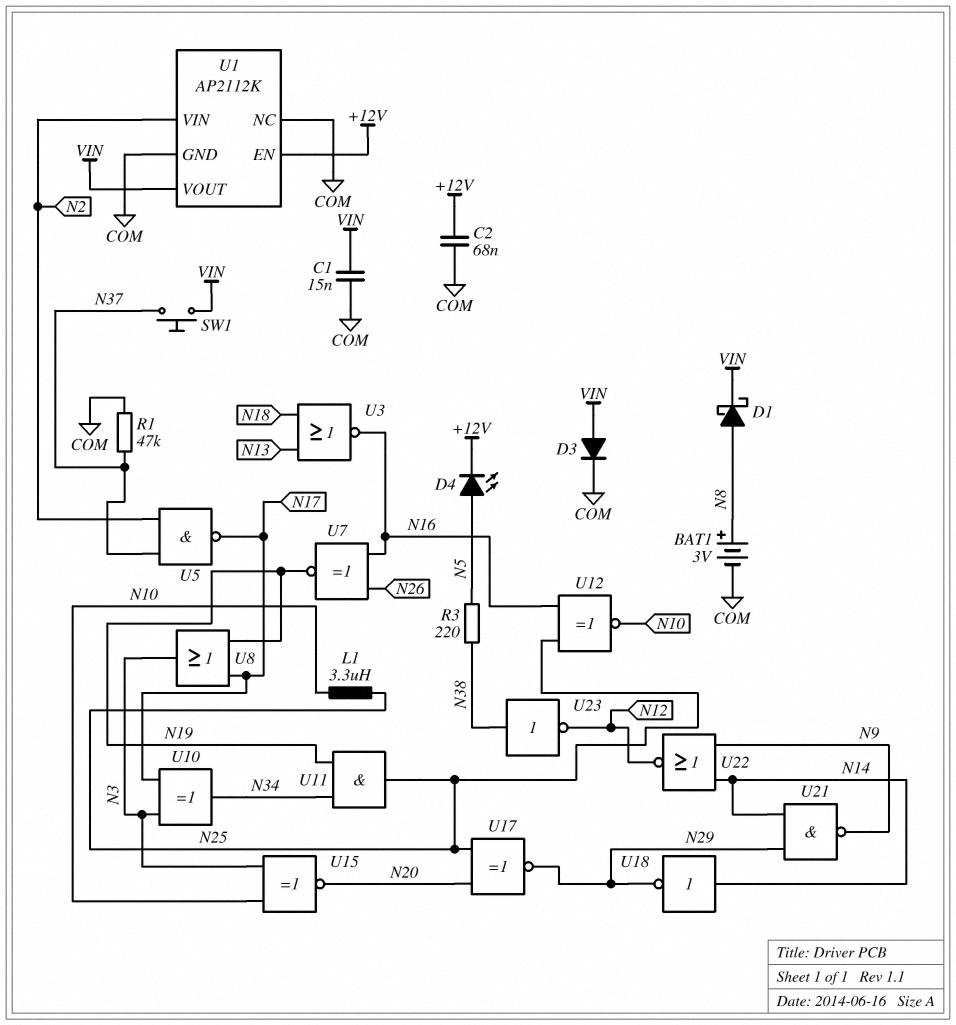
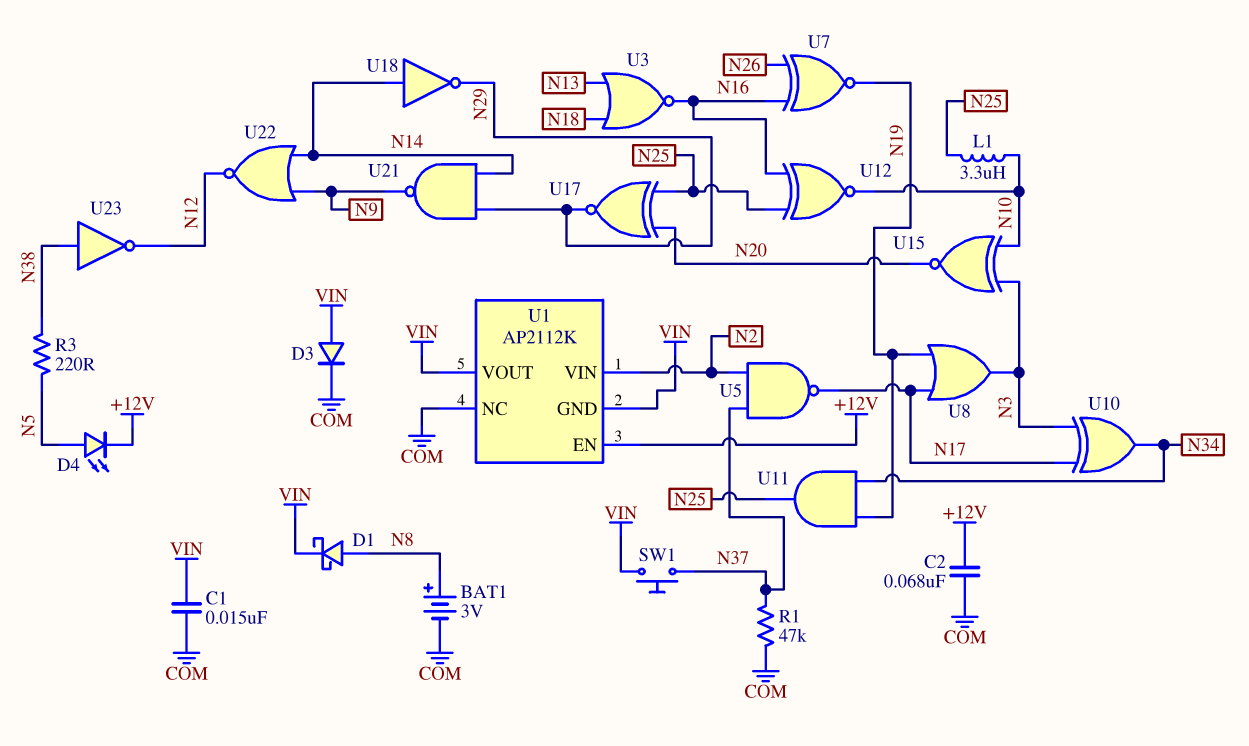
U1 pin GND: COM -> VIN

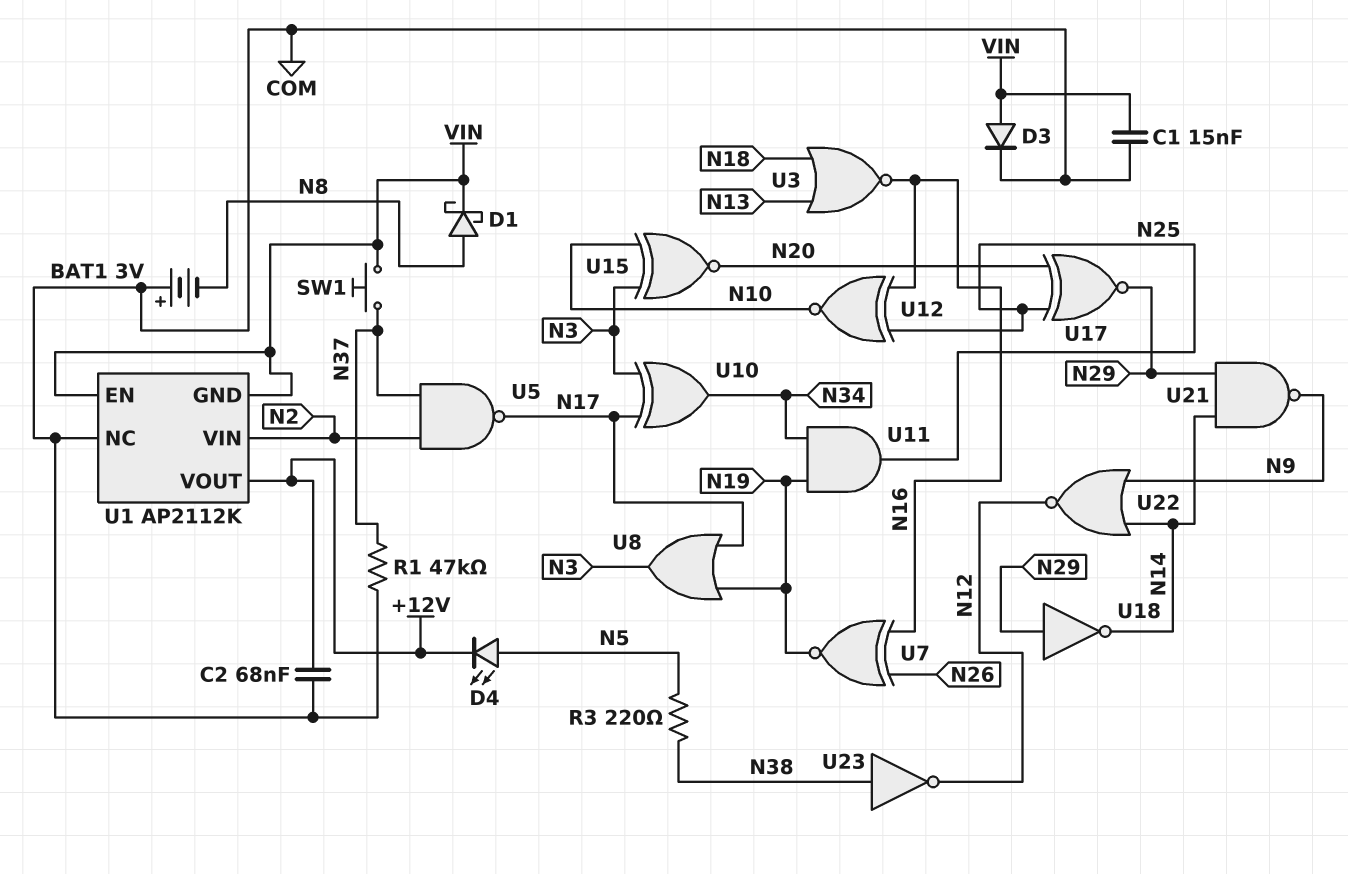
BAT1: 3V (plus N8, minus COM) -> 3V (plus COM, minus N8)
L1: 3.3uH (N10, N25) -> none
U1 pin EN: +12V -> VIN
U1 pin VOUT: VIN -> +12V
U18: NOT (in N14, out N29) -> NOT (in N29, out N14)

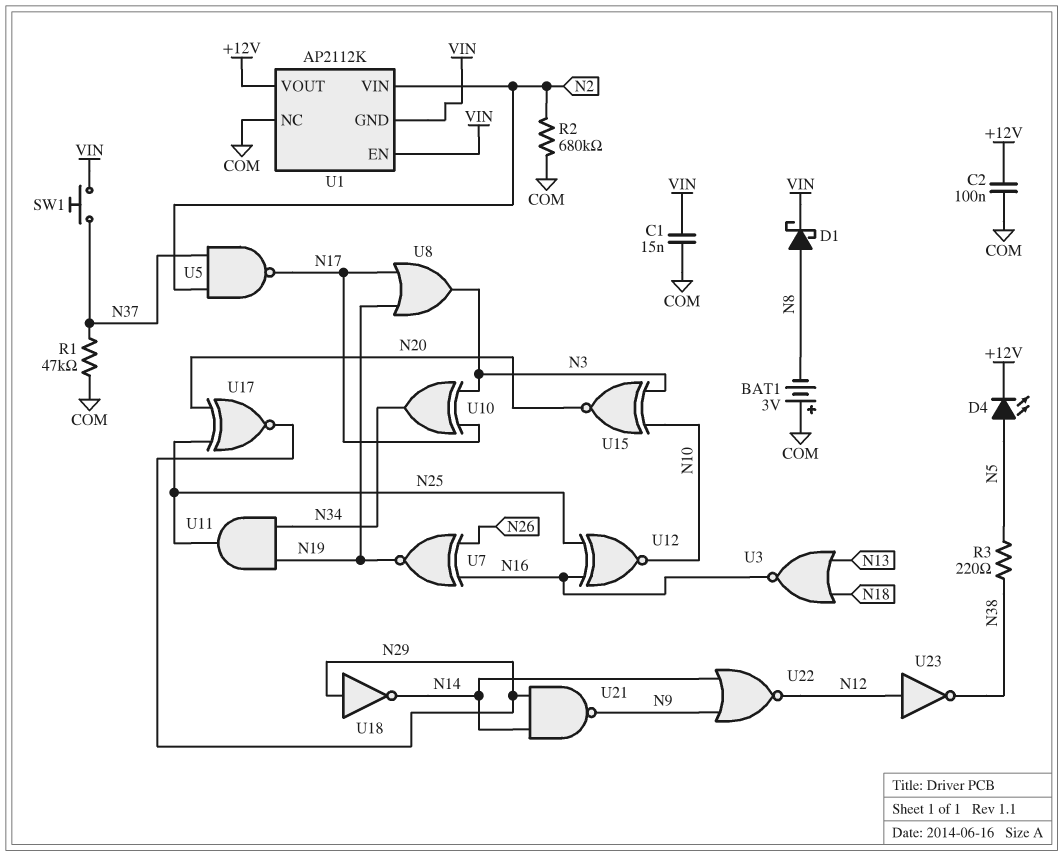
C2: 68nF (+12V, COM) -> 100nF (+12V, COM)
D3: diode (A VIN, K COM) -> none
R2: none -> 680k (COM, N2)
U23: NOT (in N38, out N12) -> NOT (in N12, out N38)

